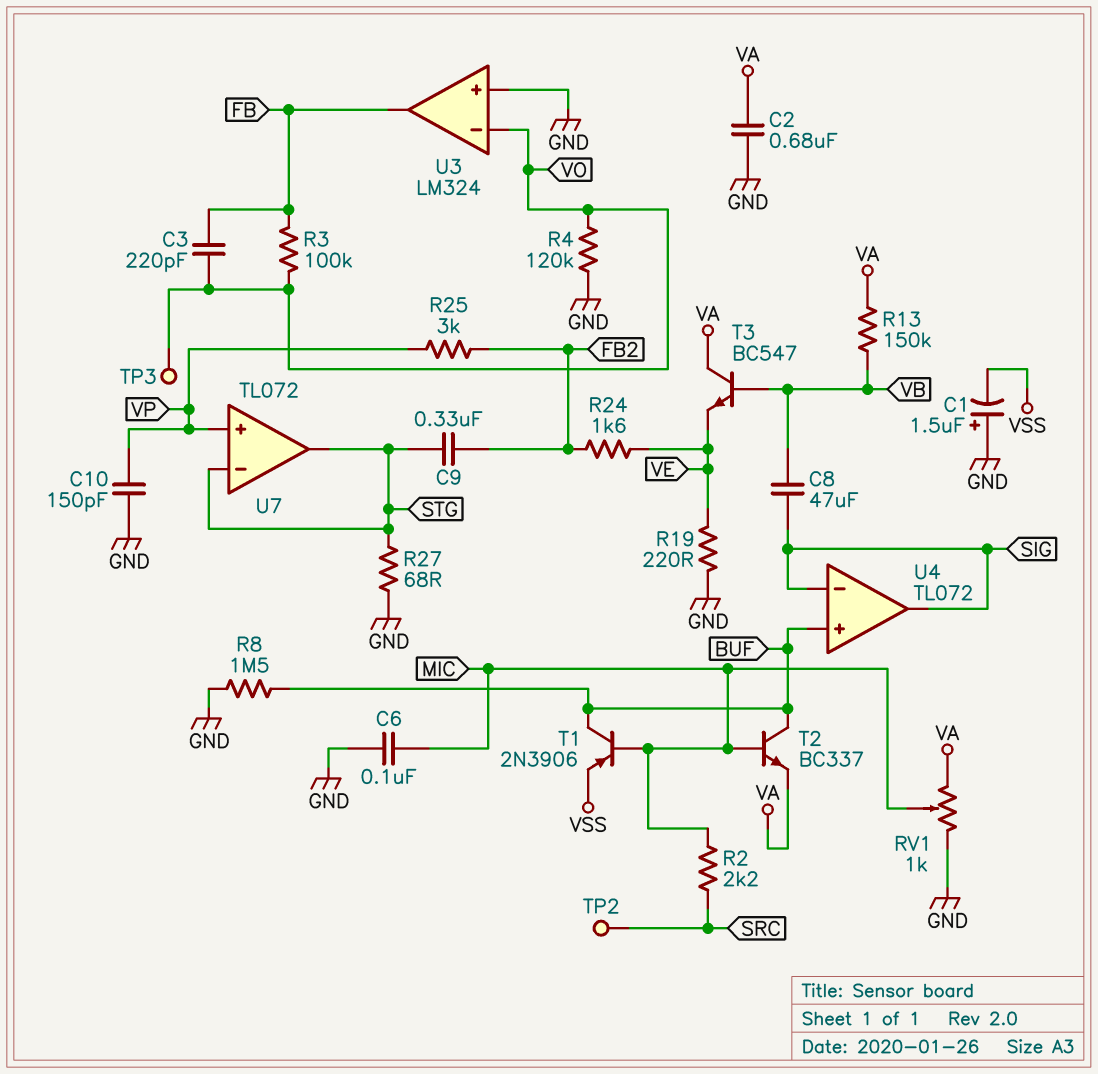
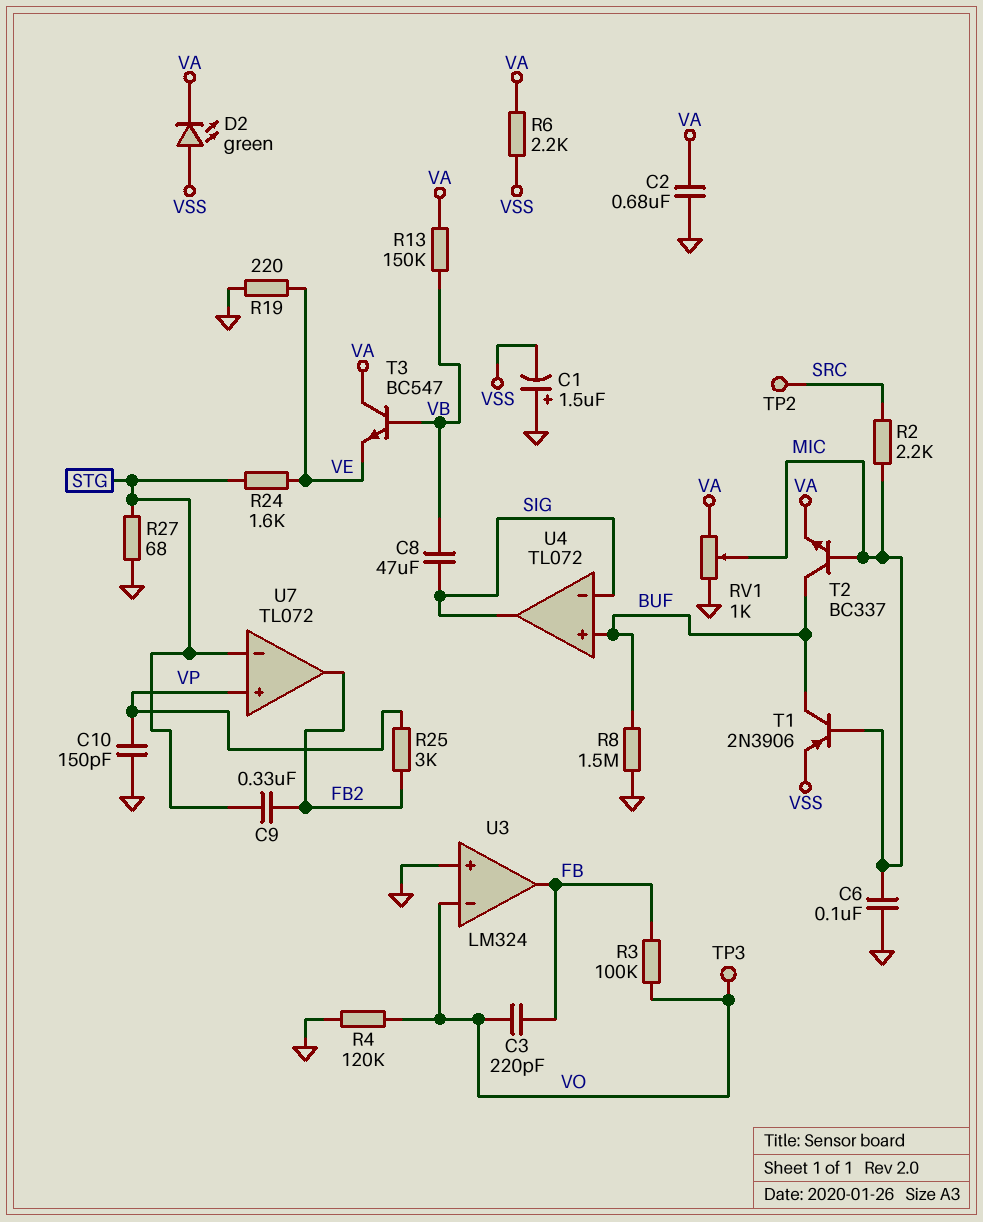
D2: none -> LED green (A VSS, K VA)
R6: none -> 2.2k (VA, VSS)
R24: 1.6k (FB2, VE) -> 1.6k (STG, VE)
U7 pin out: STG -> FB2

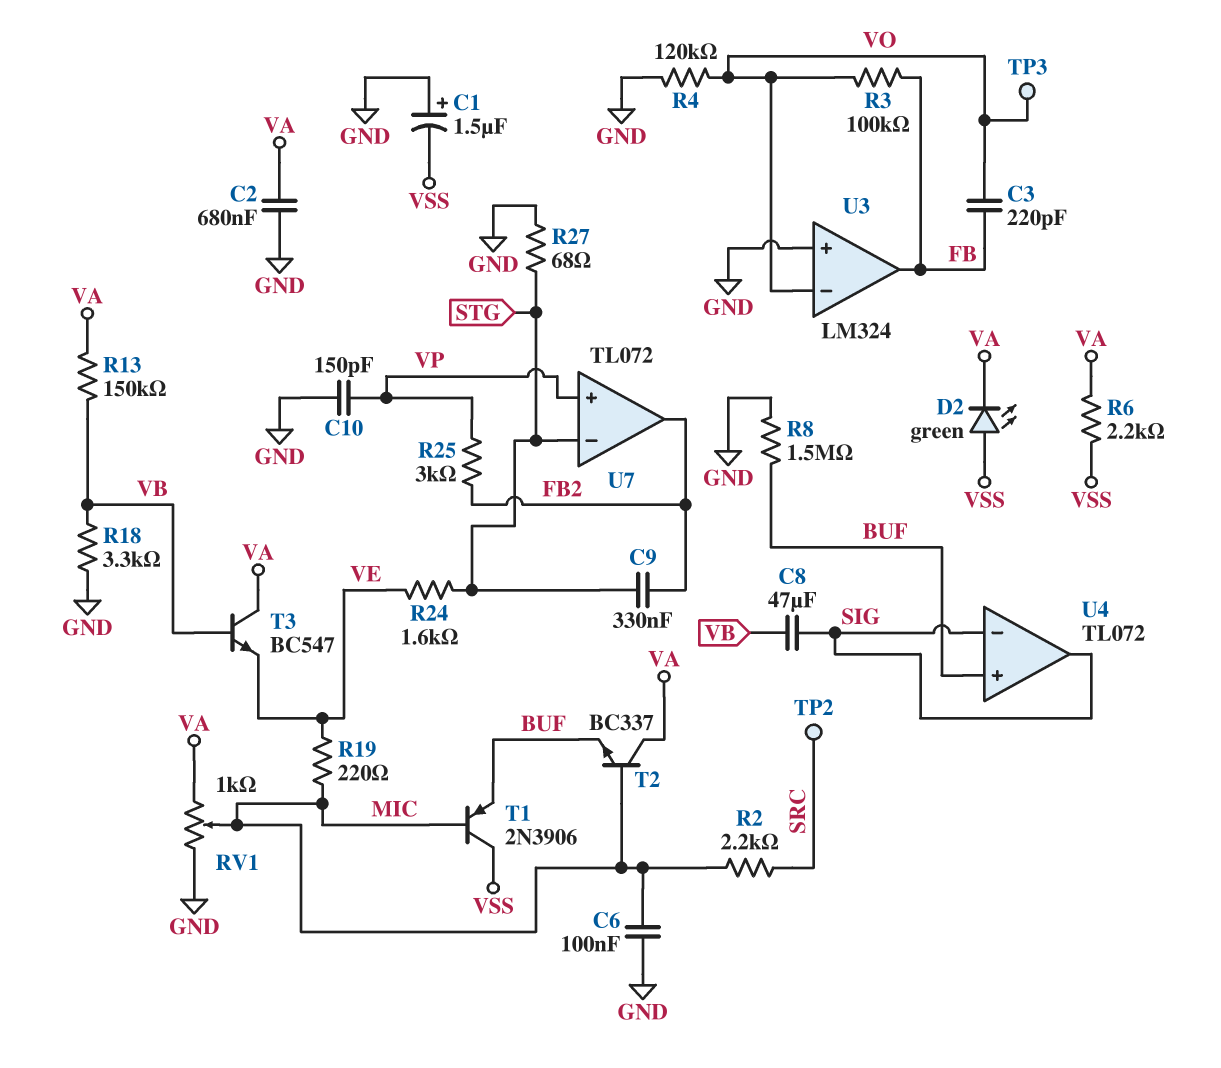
R18: none -> 3.3k (GND, VB)
R19: 220 (GND, VE) -> 220 (MIC, VE)
T1: PNP 2N3906 (B MIC, C BUF, E VSS) -> PNP 2N3906 (B MIC, C VSS, E BUF)
T2: NPN BC337 (B MIC, C BUF, E VA) -> NPN BC337 (B MIC, C VA, E BUF)

